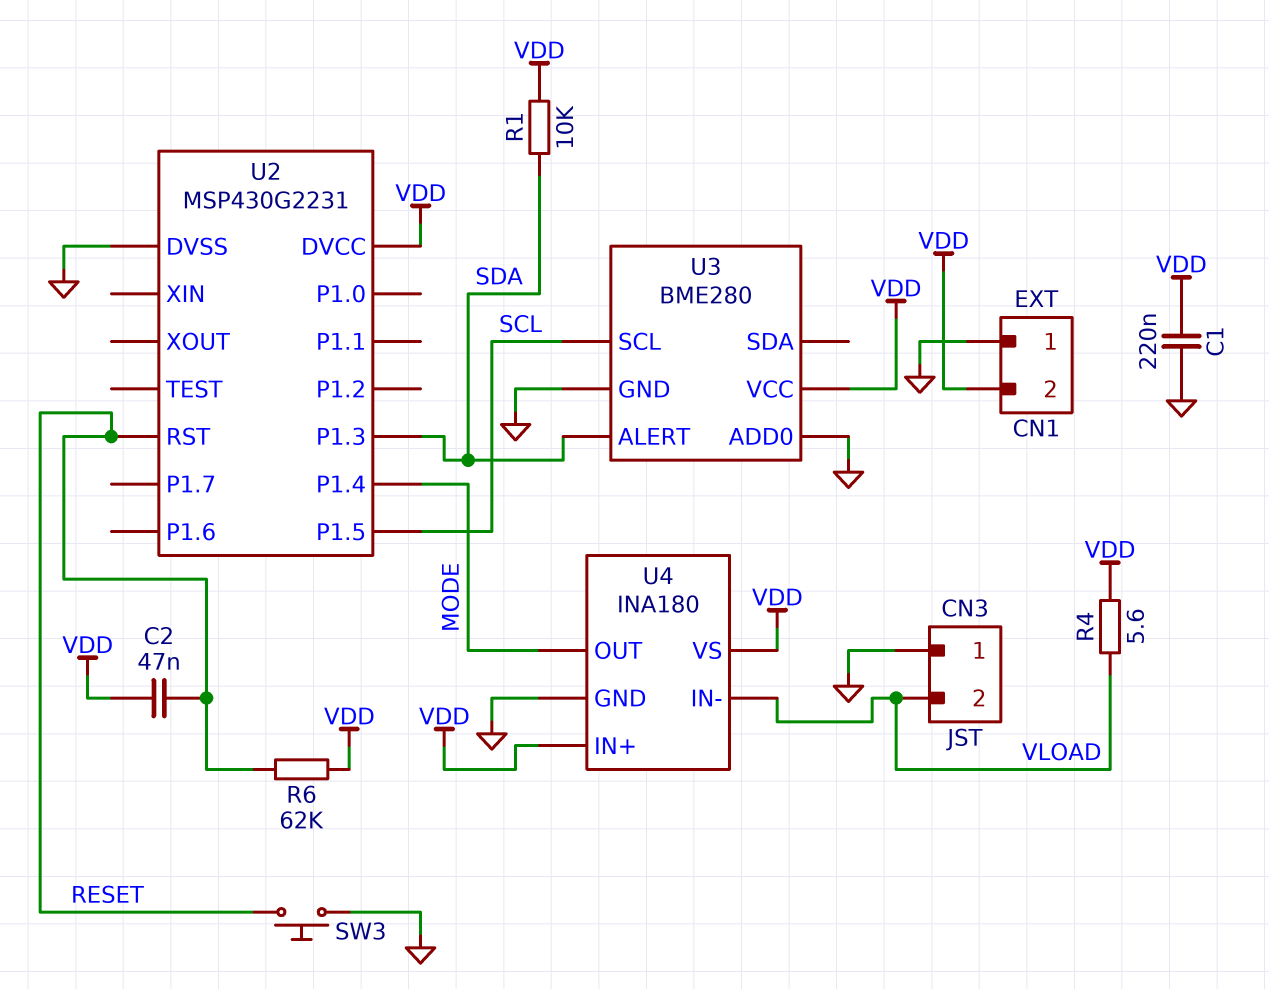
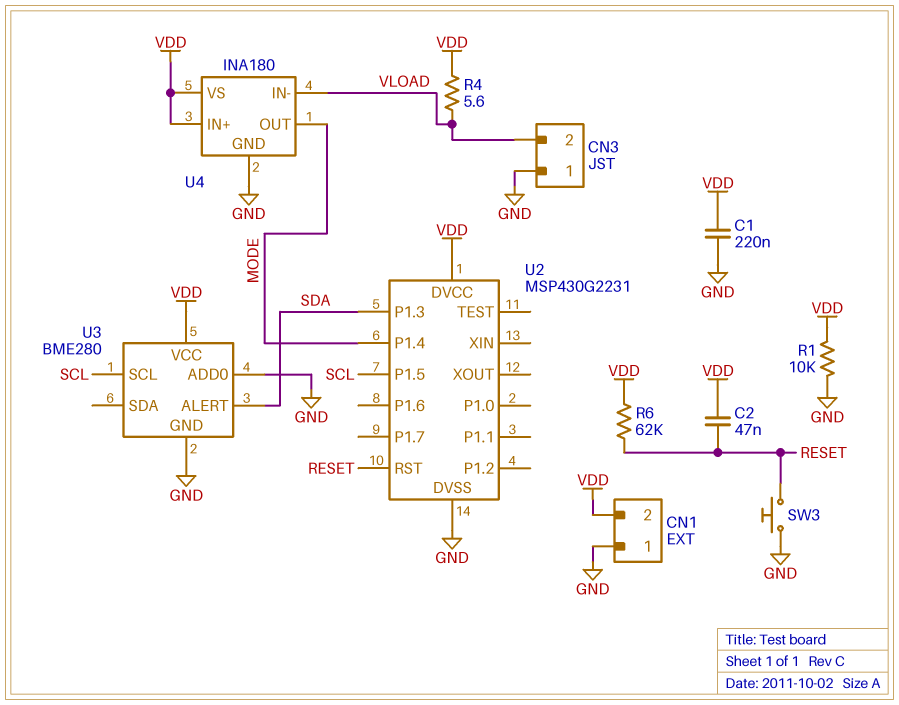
R1: 10k (SDA, VDD) -> 10k (GND, VDD)

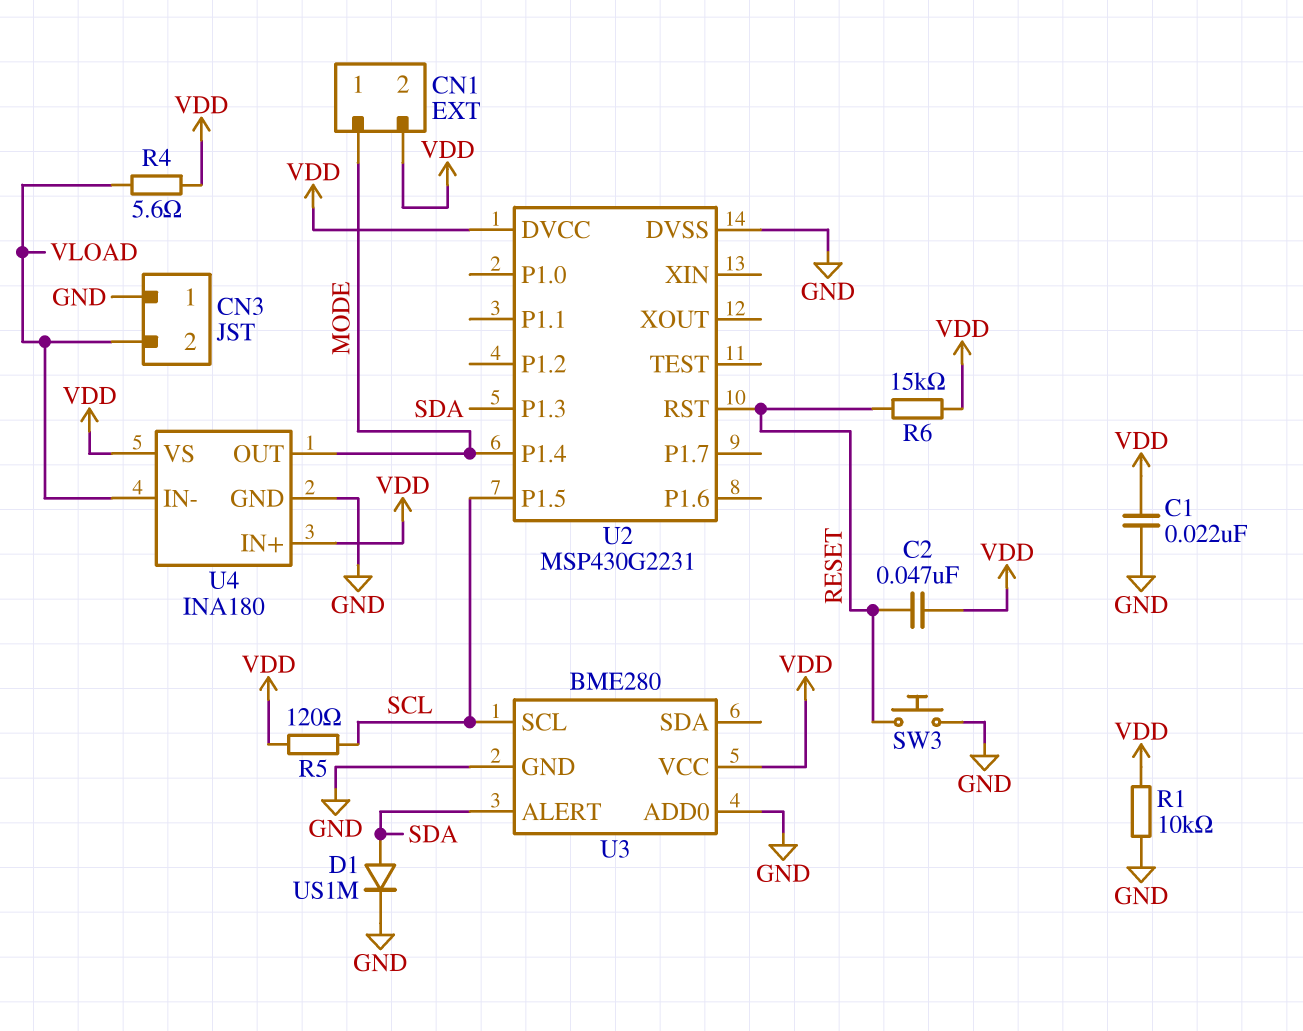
C1: 220nF (GND, VDD) -> 22nF (GND, VDD)
CN1 pin 1: GND -> MODE
D1: none -> diode US1M (A SDA, K GND)
R5: none -> 120 (SCL, VDD)
R6: 62k (RESET, VDD) -> 15k (RESET, VDD)

